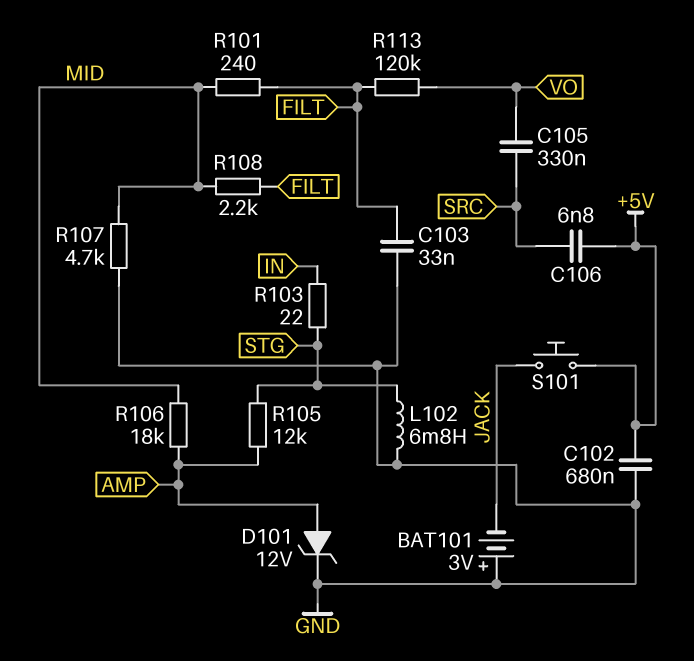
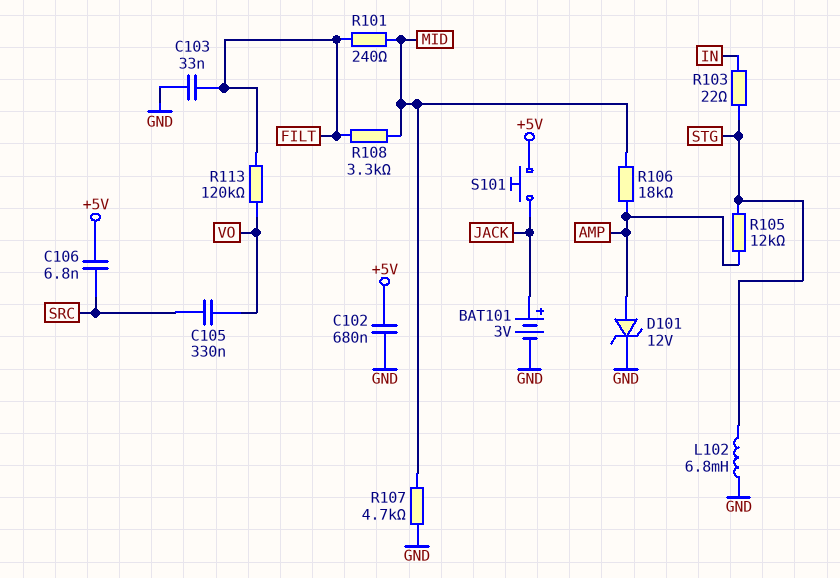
BAT101: 3V (plus GND, minus JACK) -> 3V (plus JACK, minus GND)
R108: 2.2k (FILT, MID) -> 3.3k (FILT, MID)

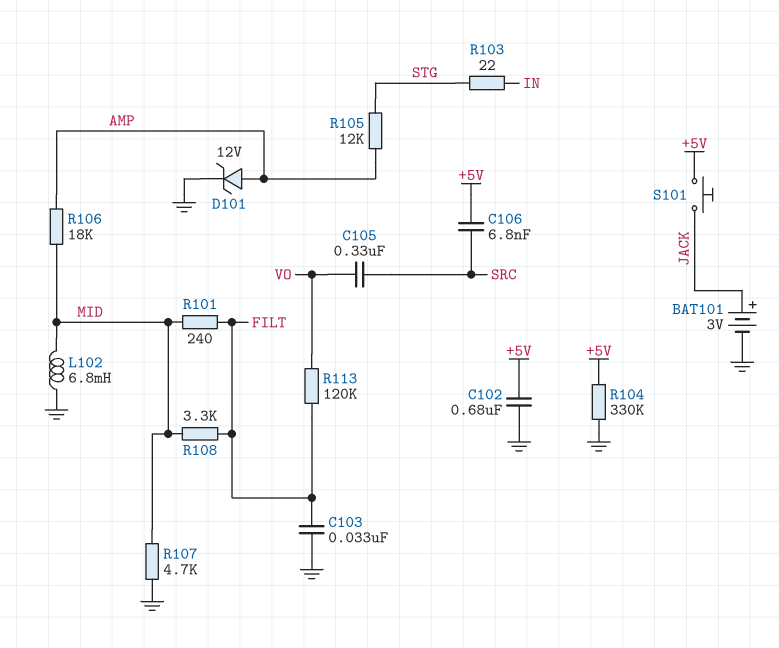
L102: 6.8mH (GND, STG) -> 6.8mH (GND, MID)
R104: none -> 330k (+5V, GND)

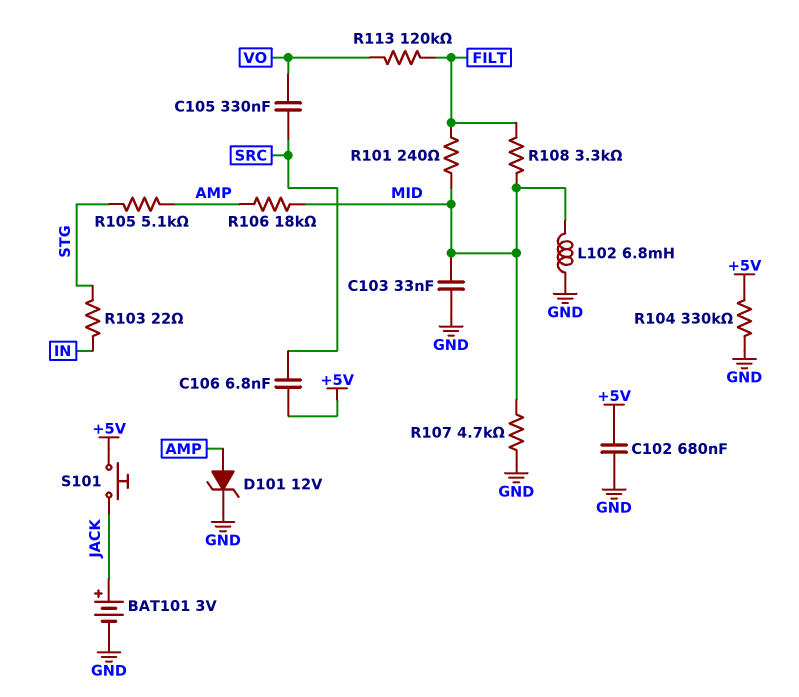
C103: 33nF (FILT, GND) -> 33nF (GND, MID)
R105: 12k (AMP, STG) -> 5.1k (AMP, STG)

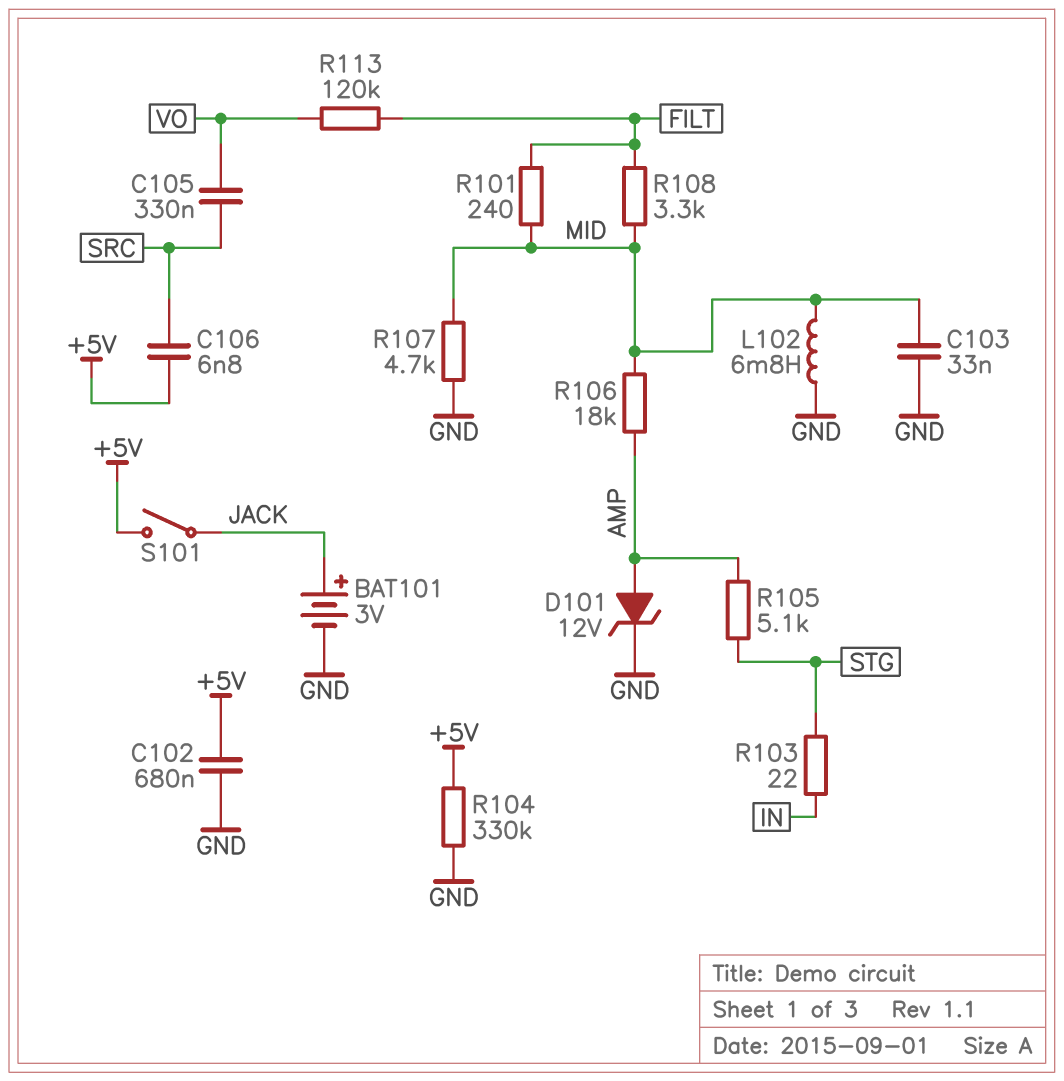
S101: button (+5V, JACK) -> switch (+5V, JACK)

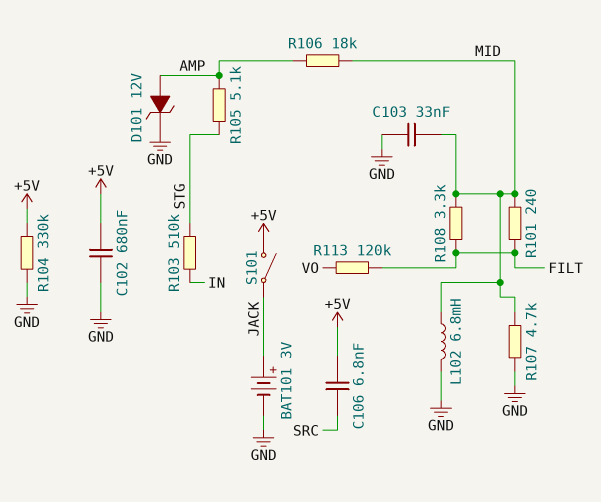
C105: 330nF (SRC, VO) -> none
R103: 22 (IN, STG) -> 510k (IN, STG)

